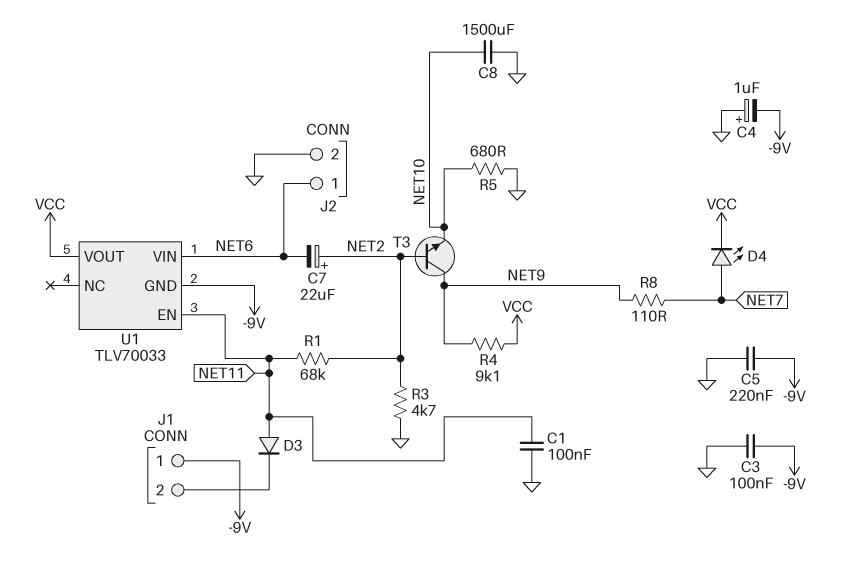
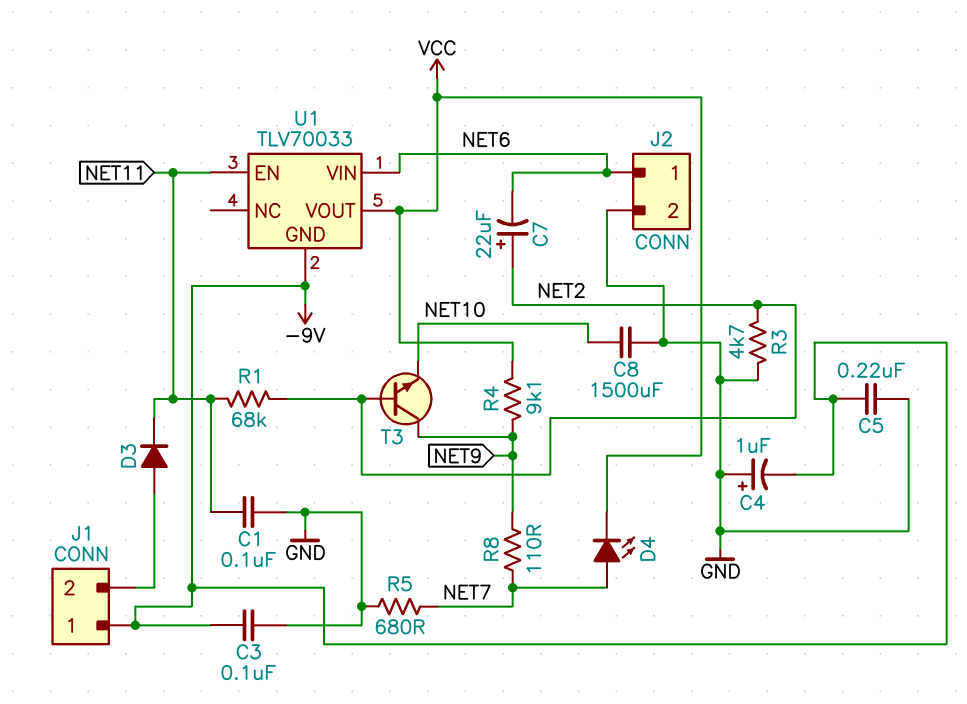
D3: diode (A NET11, K J1/2) -> diode (A J1/2, K NET11)
R5: 680 (GND, NET10) -> 680 (GND, NET7)

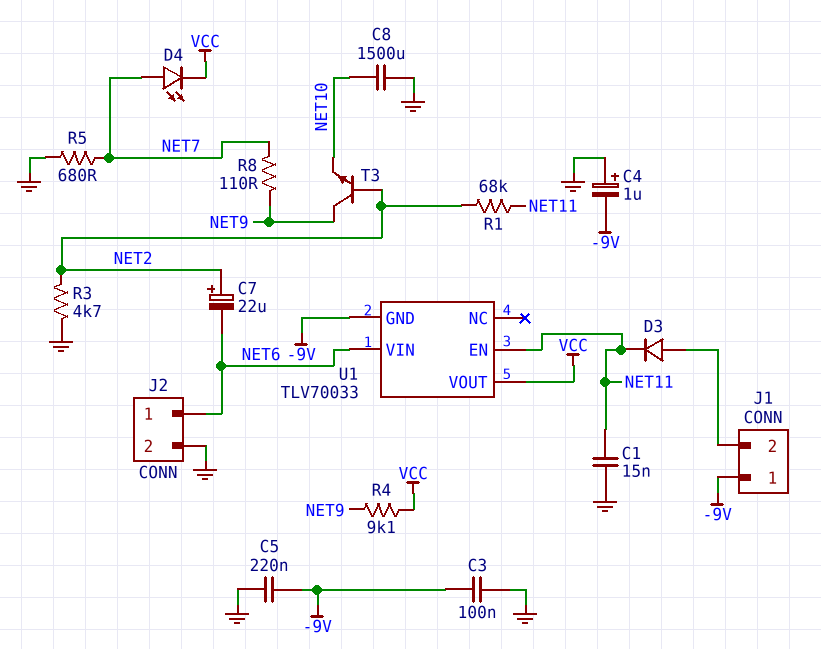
C1: 100nF (GND, NET11) -> 15nF (GND, NET11)

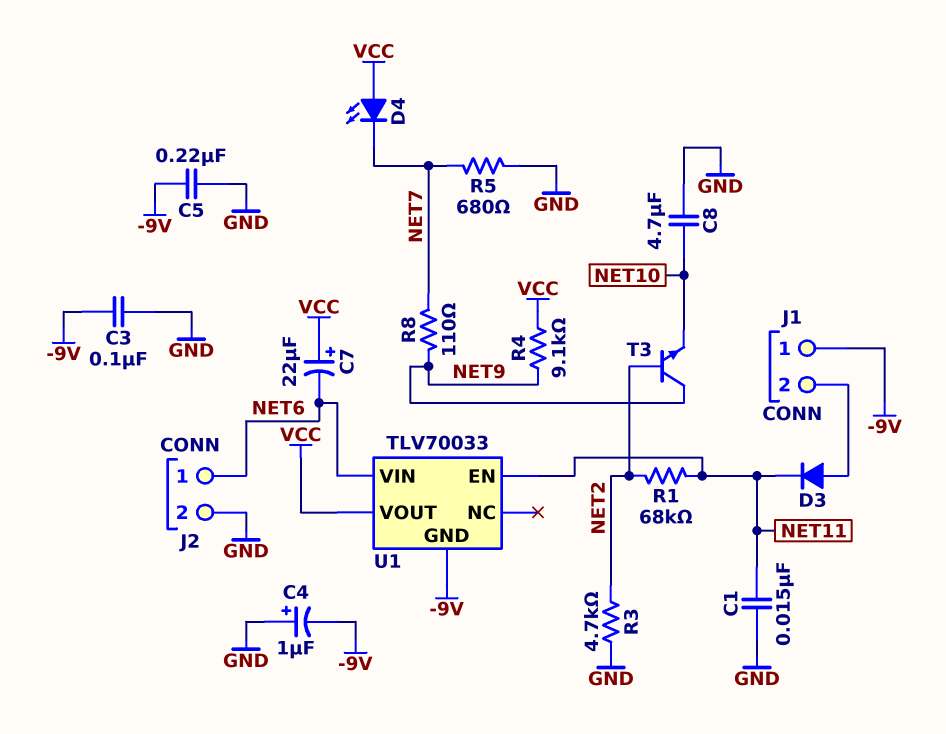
C7: 22uF (plus NET2, minus NET6) -> 22uF (plus VCC, minus NET6)
C8: 1500uF (GND, NET10) -> 4.7uF (GND, NET10)
D4: LED (A NET7, K VCC) -> LED (A VCC, K NET7)

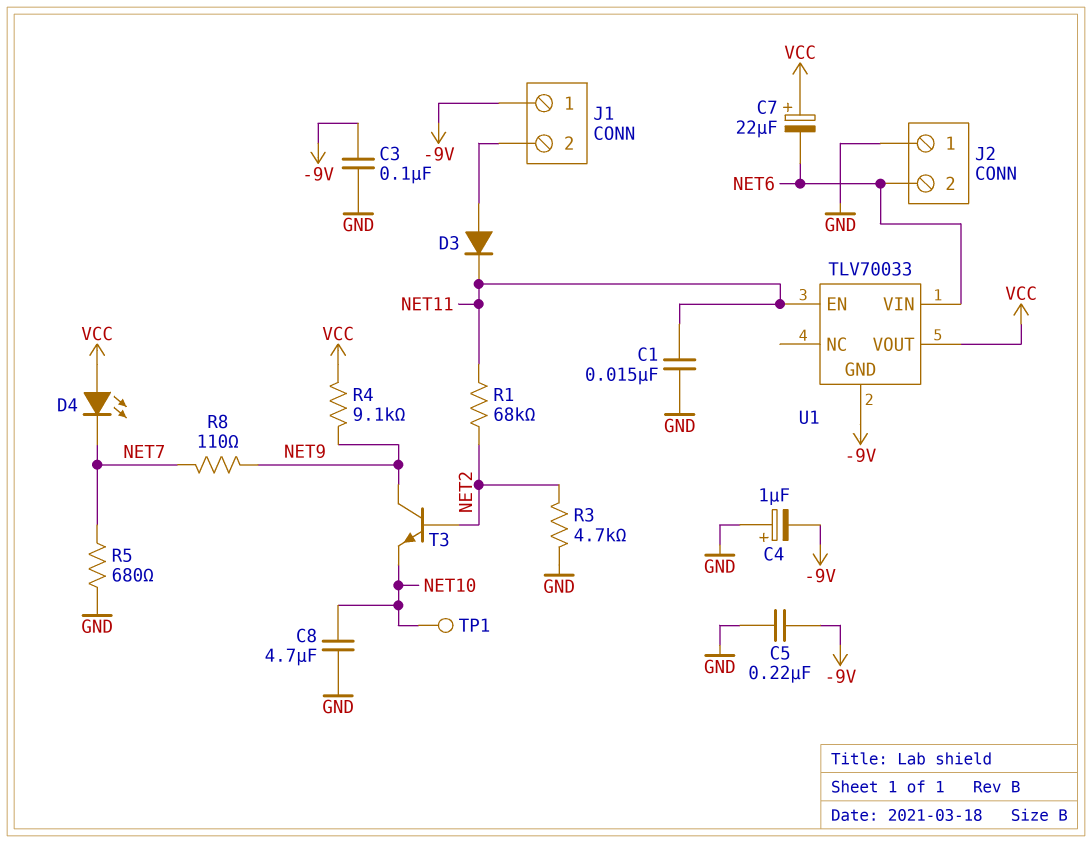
J2 pin 1: NET6 -> GND
J2 pin 2: GND -> NET6
TP1: none -> test point (NET10)

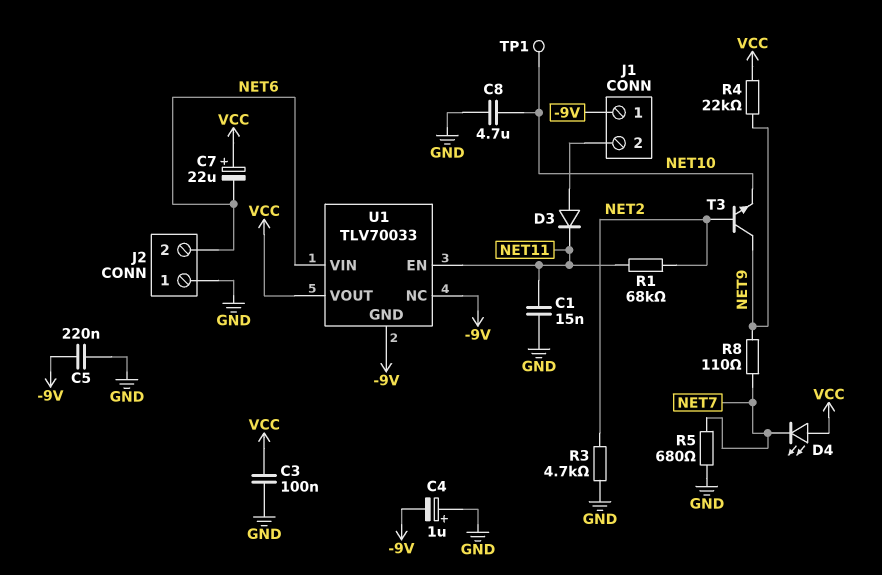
C3: 100nF (-9V, GND) -> 100nF (GND, VCC)
R4: 9.1k (NET9, VCC) -> 22k (NET9, VCC)
U1 pin NC: none -> -9V

